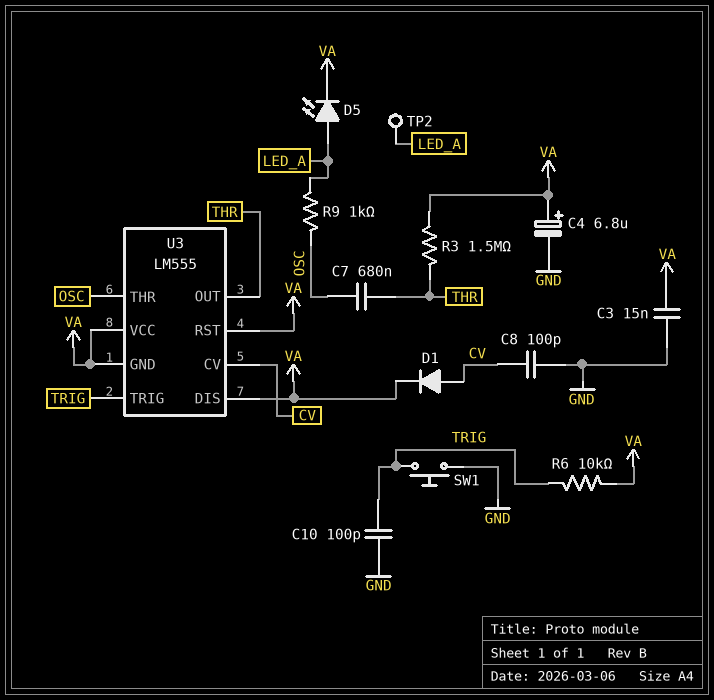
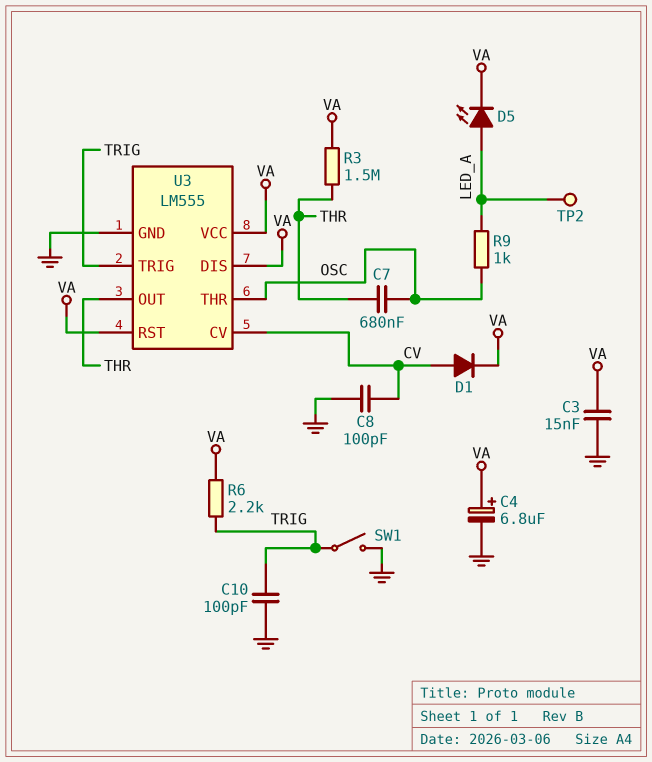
R6: 10k (TRIG, VA) -> 2.2k (TRIG, VA)
SW1: button (GND, TRIG) -> switch (GND, TRIG)
U3 pin GND: VA -> GND

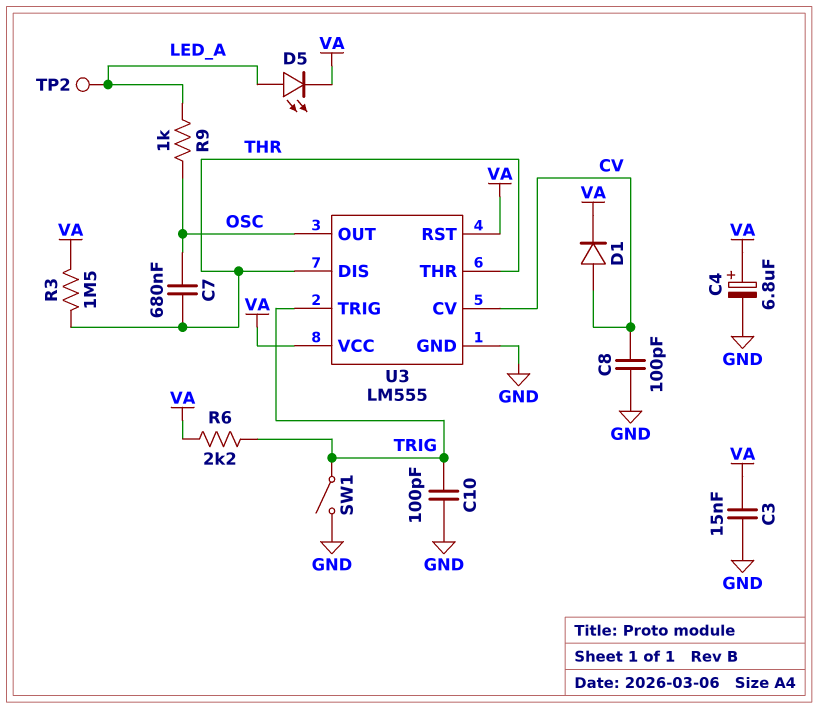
U3 pin DIS: VA -> THR
U3 pin OUT: THR -> OSC
U3 pin THR: OSC -> THR

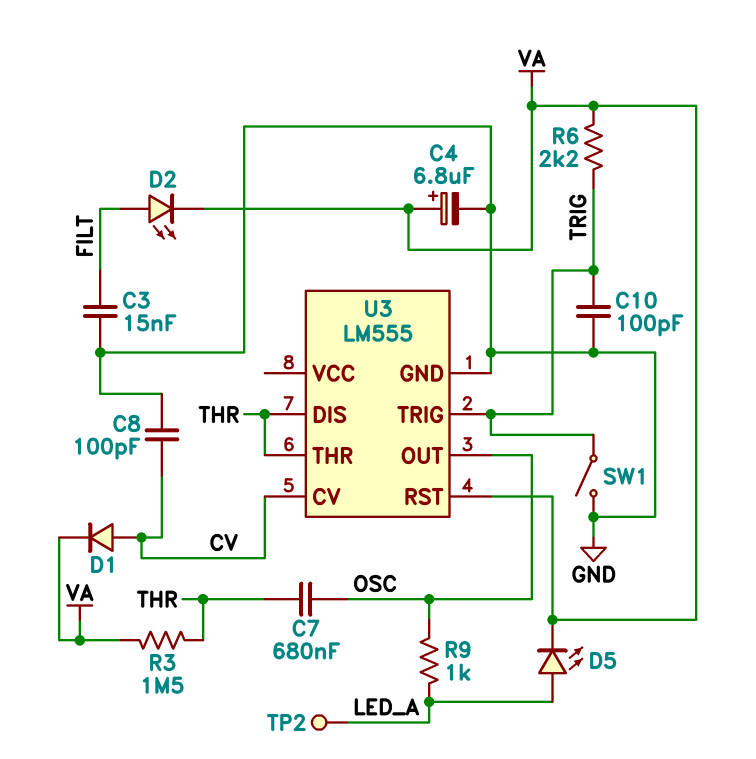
C3: 15nF (GND, VA) -> 15nF (FILT, GND)
D2: none -> LED (A FILT, K VA)
U3 pin VCC: VA -> none

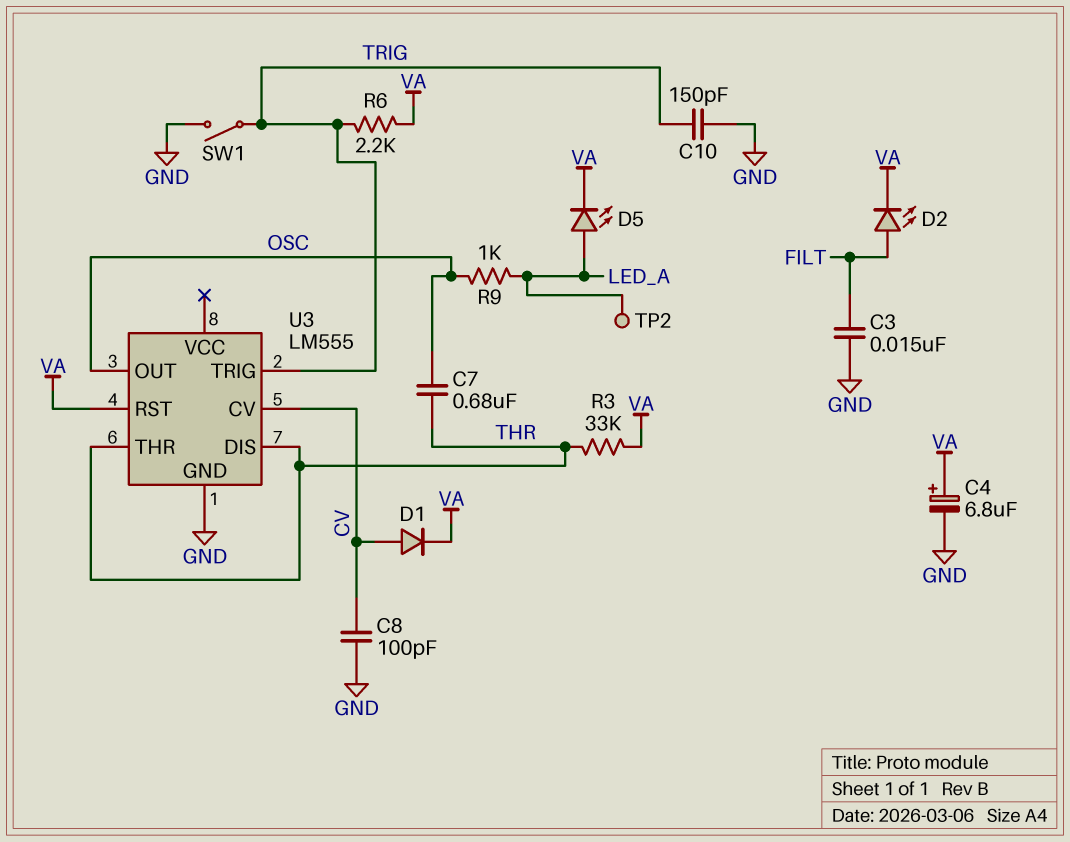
C10: 100pF (GND, TRIG) -> 150pF (GND, TRIG)
R3: 1.5M (THR, VA) -> 33k (THR, VA)

